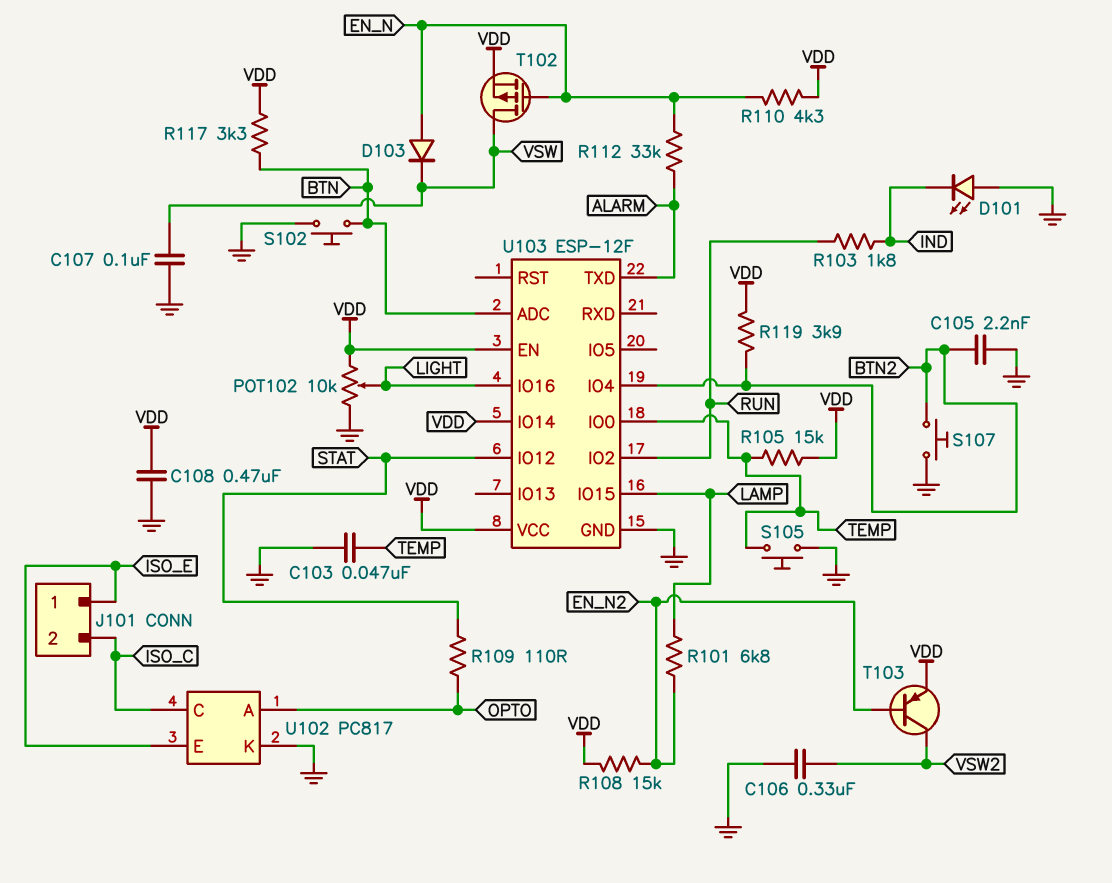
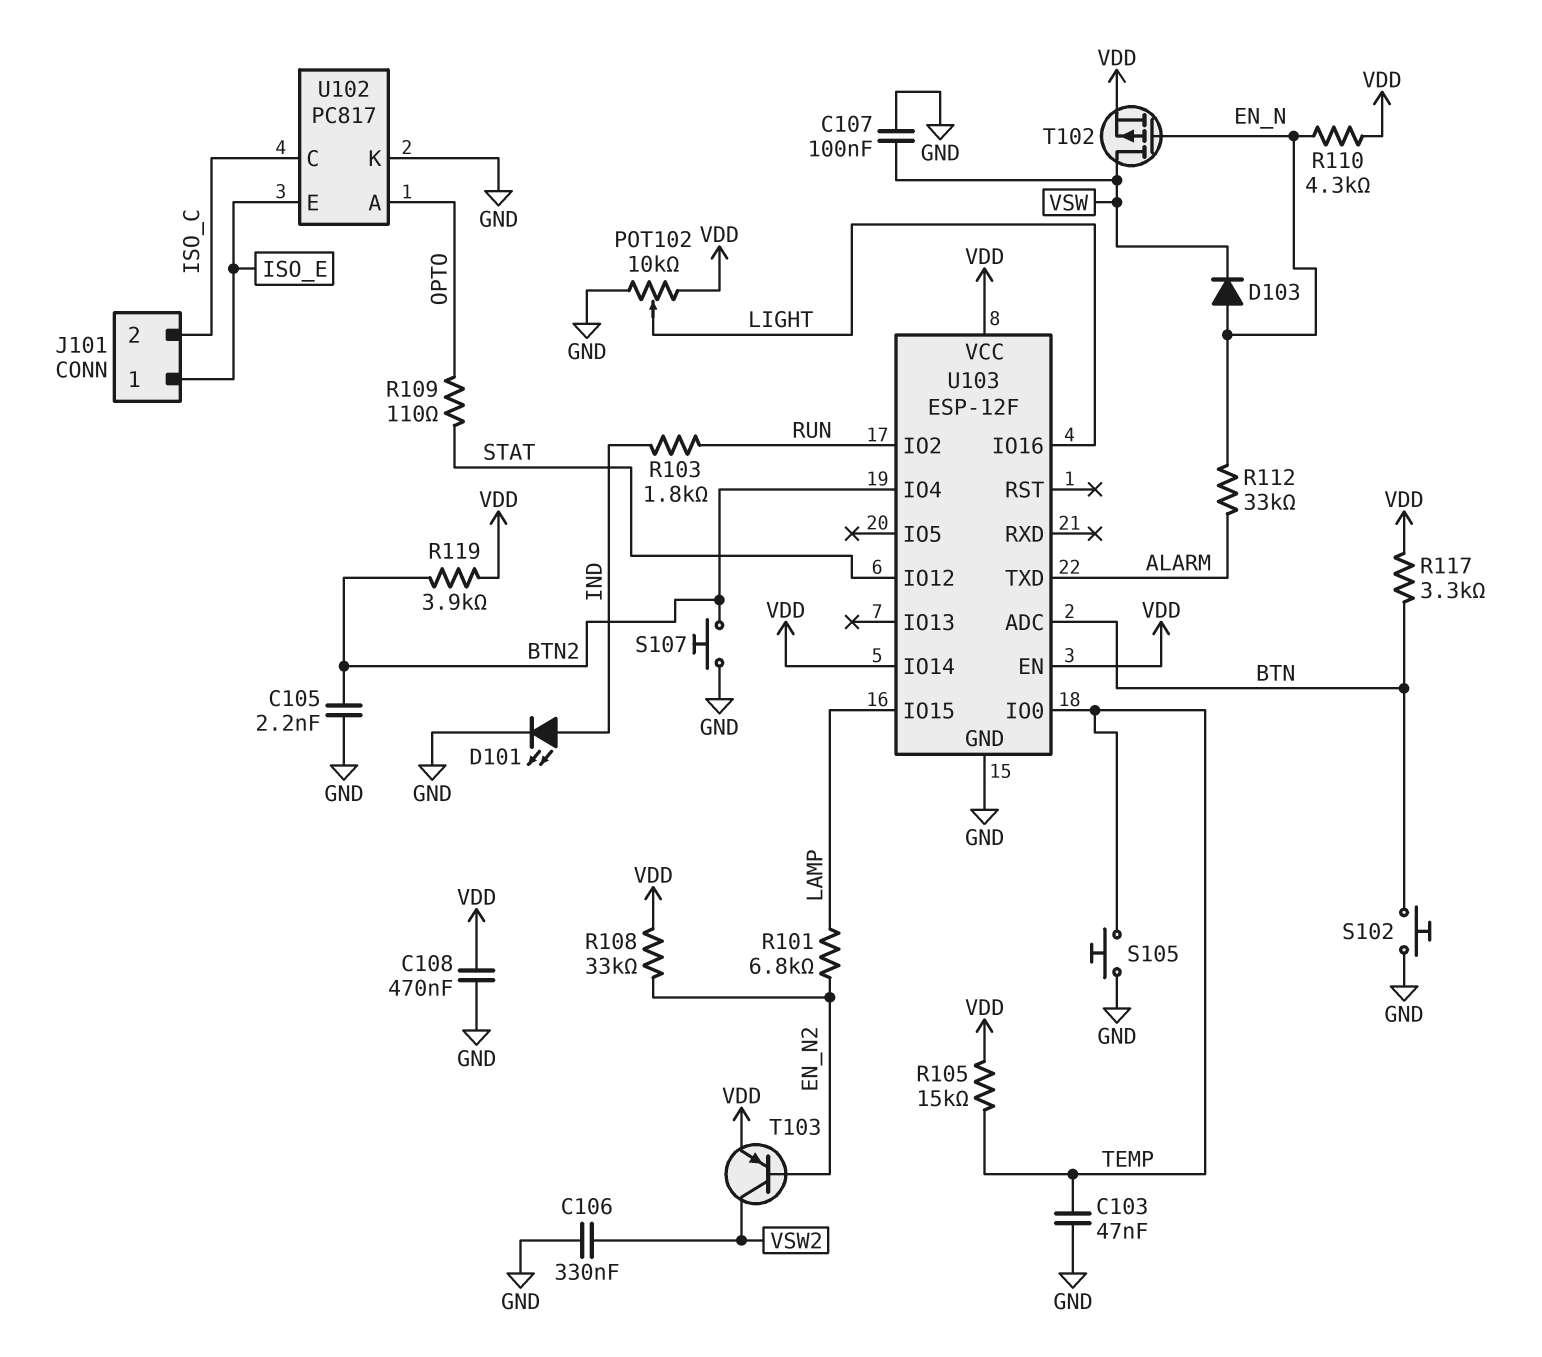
D101: LED (A GND, K IND) -> LED (A IND, K GND)
R108: 15k (EN_N2, VDD) -> 33k (EN_N2, VDD)

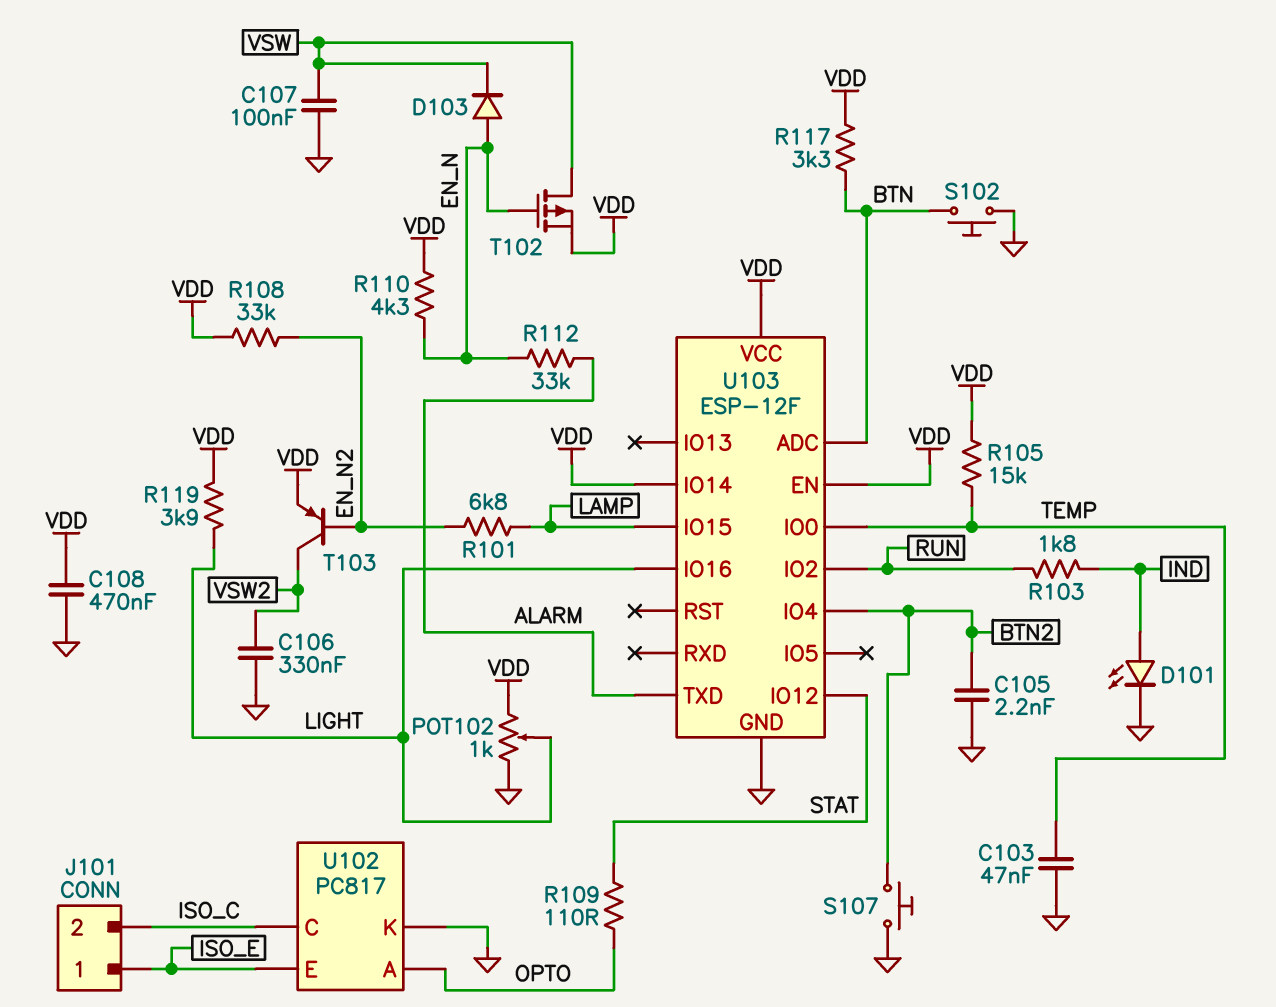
POT102: 10k (GND, VDD, wiper LIGHT) -> 1k (GND, VDD, wiper LIGHT)
R119: 3.9k (BTN2, VDD) -> 3.9k (LIGHT, VDD)
S105: button (GND, TEMP) -> none

